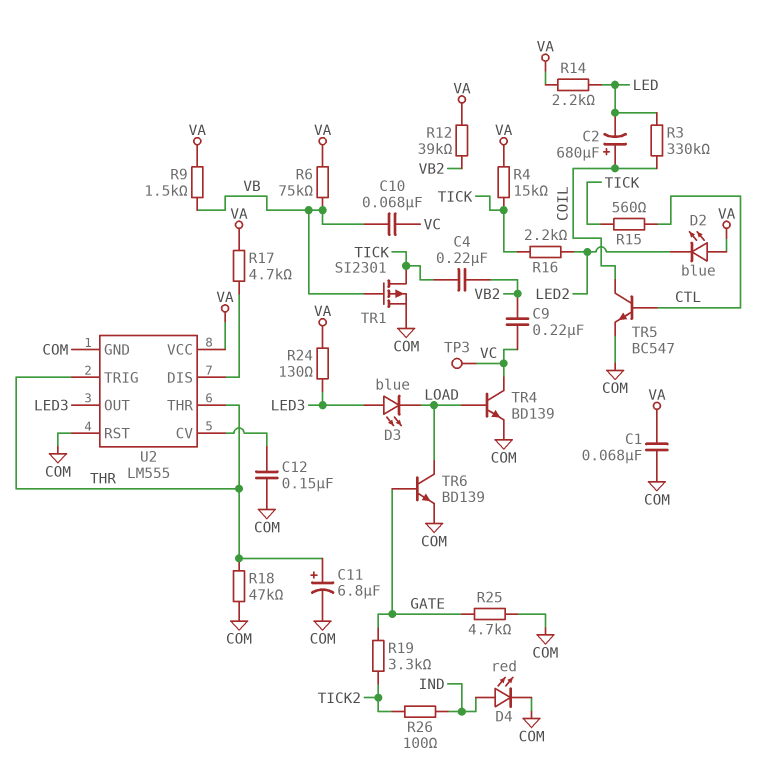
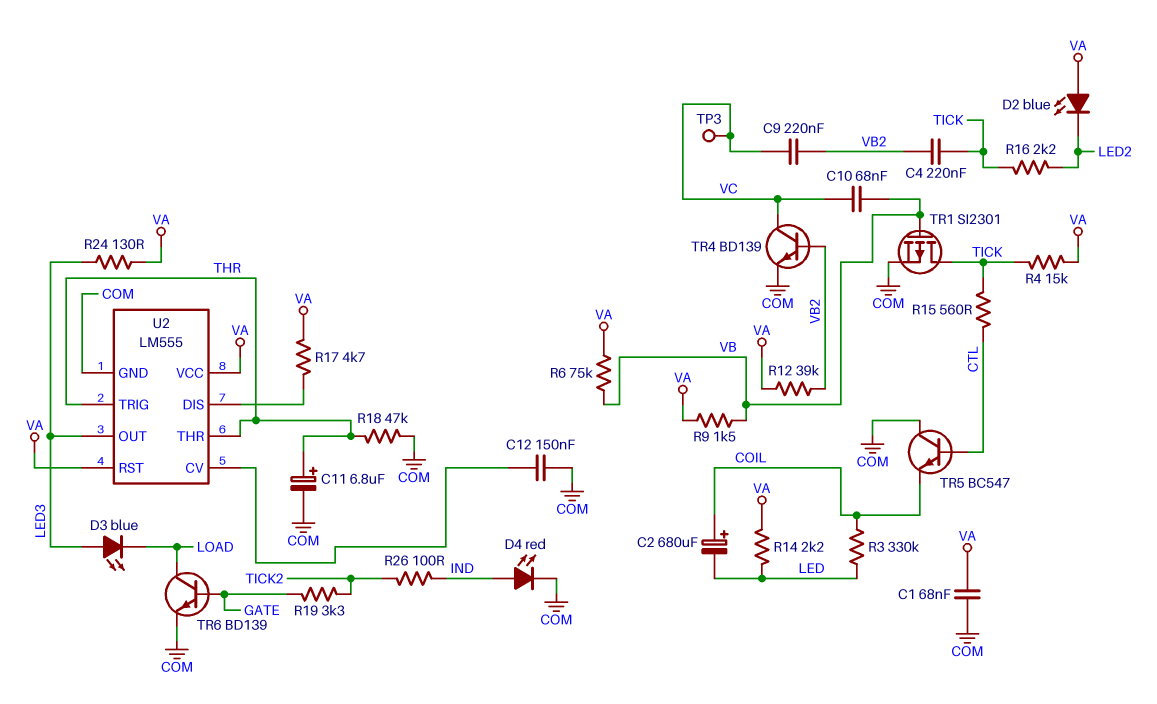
R25: 4.7k (COM, GATE) -> none
TR4: NPN BD139 (B LOAD, C VC, E COM) -> NPN BD139 (B VB2, C VC, E COM)
TR5: NPN BC547 (B CTL, C COIL, E COM) -> NPN BC547 (B CTL, C COM, E COIL)
U2 pin RST: COM -> VA

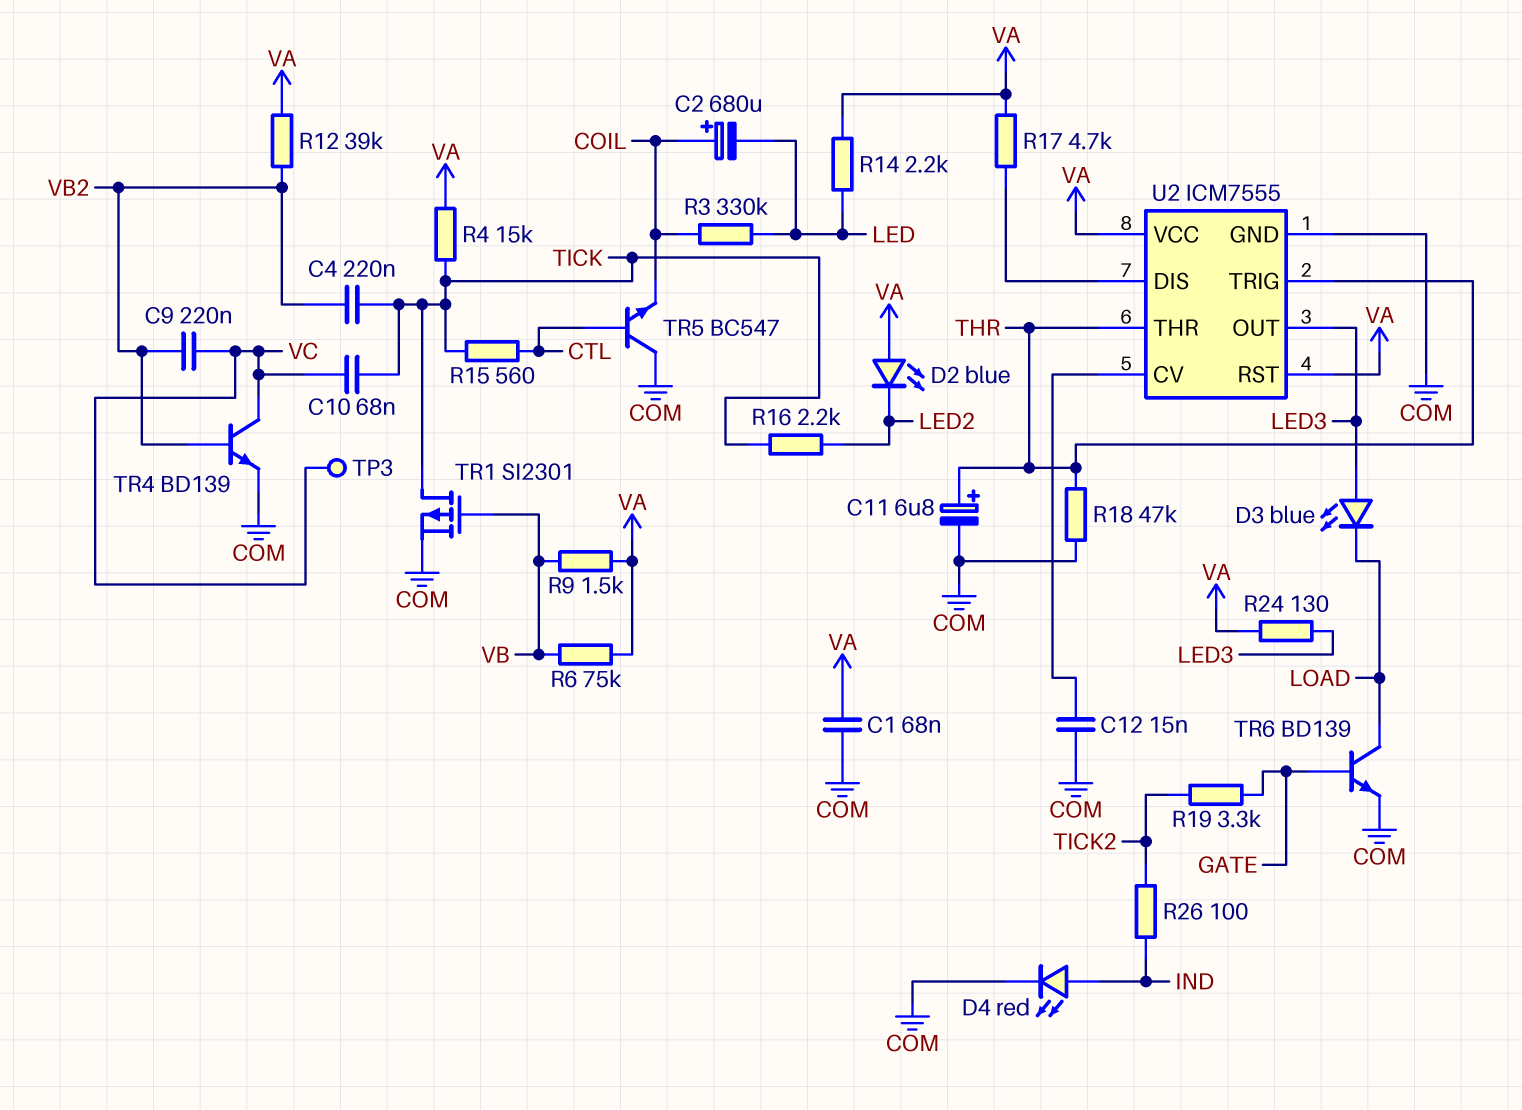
C10: 68nF (VB, VC) -> 68nF (TICK, VC)
C12: 150nF (COM, U2/CV) -> 15nF (COM, U2/CV)
U2: LM555 -> ICM7555

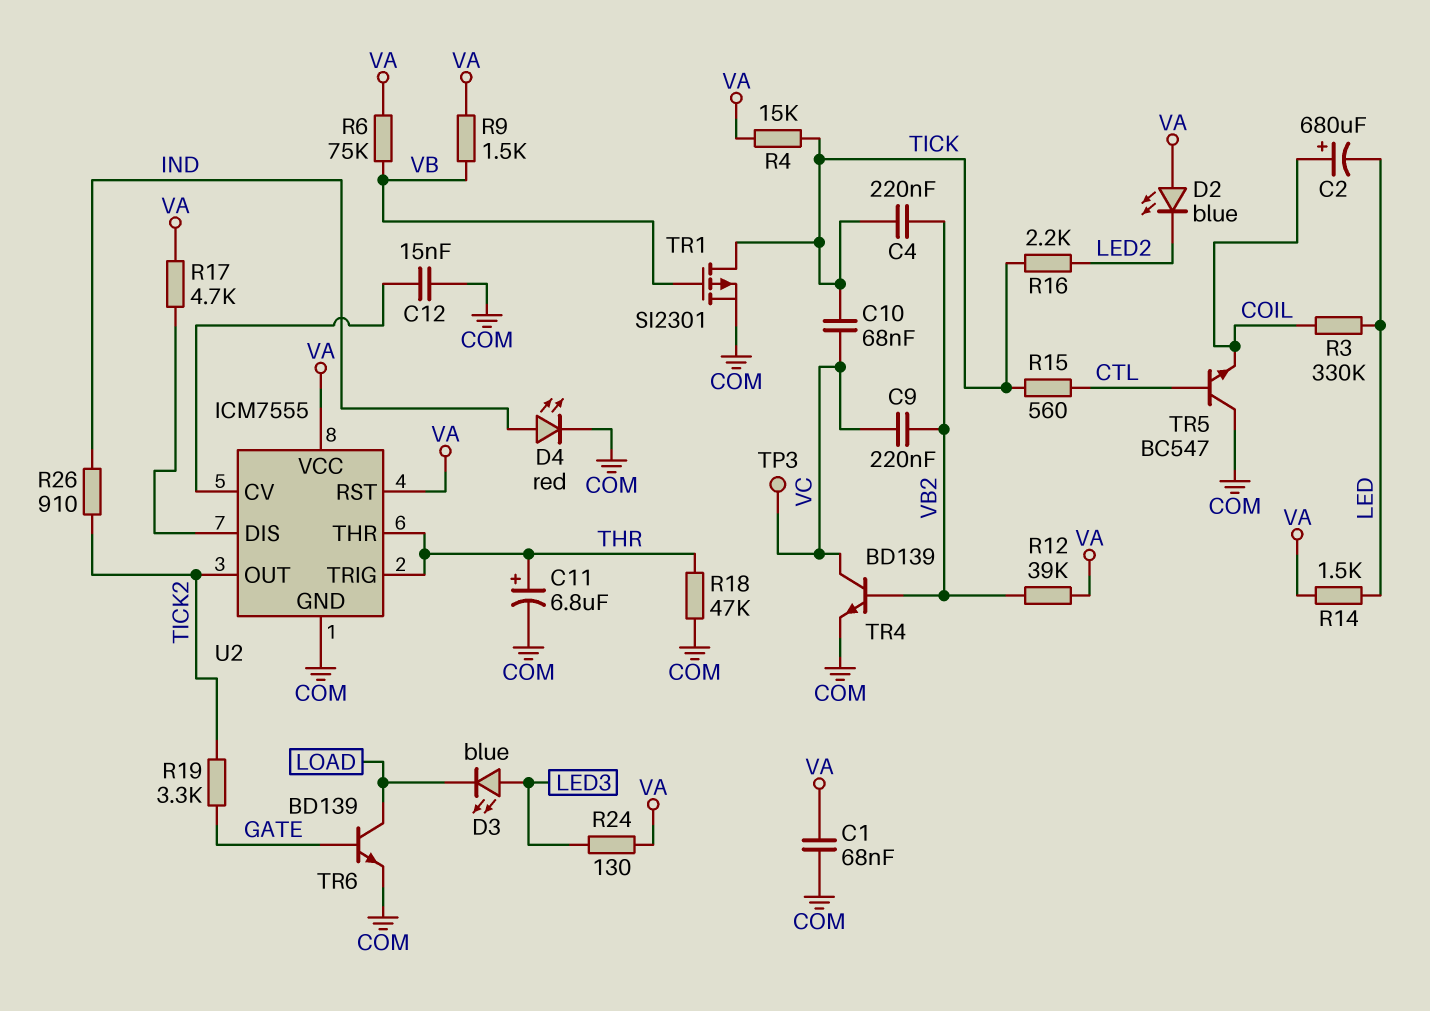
R14: 2.2k (LED, VA) -> 1.5k (LED, VA)
R26: 100 (IND, TICK2) -> 910 (IND, TICK2)
U2 pin OUT: LED3 -> TICK2

